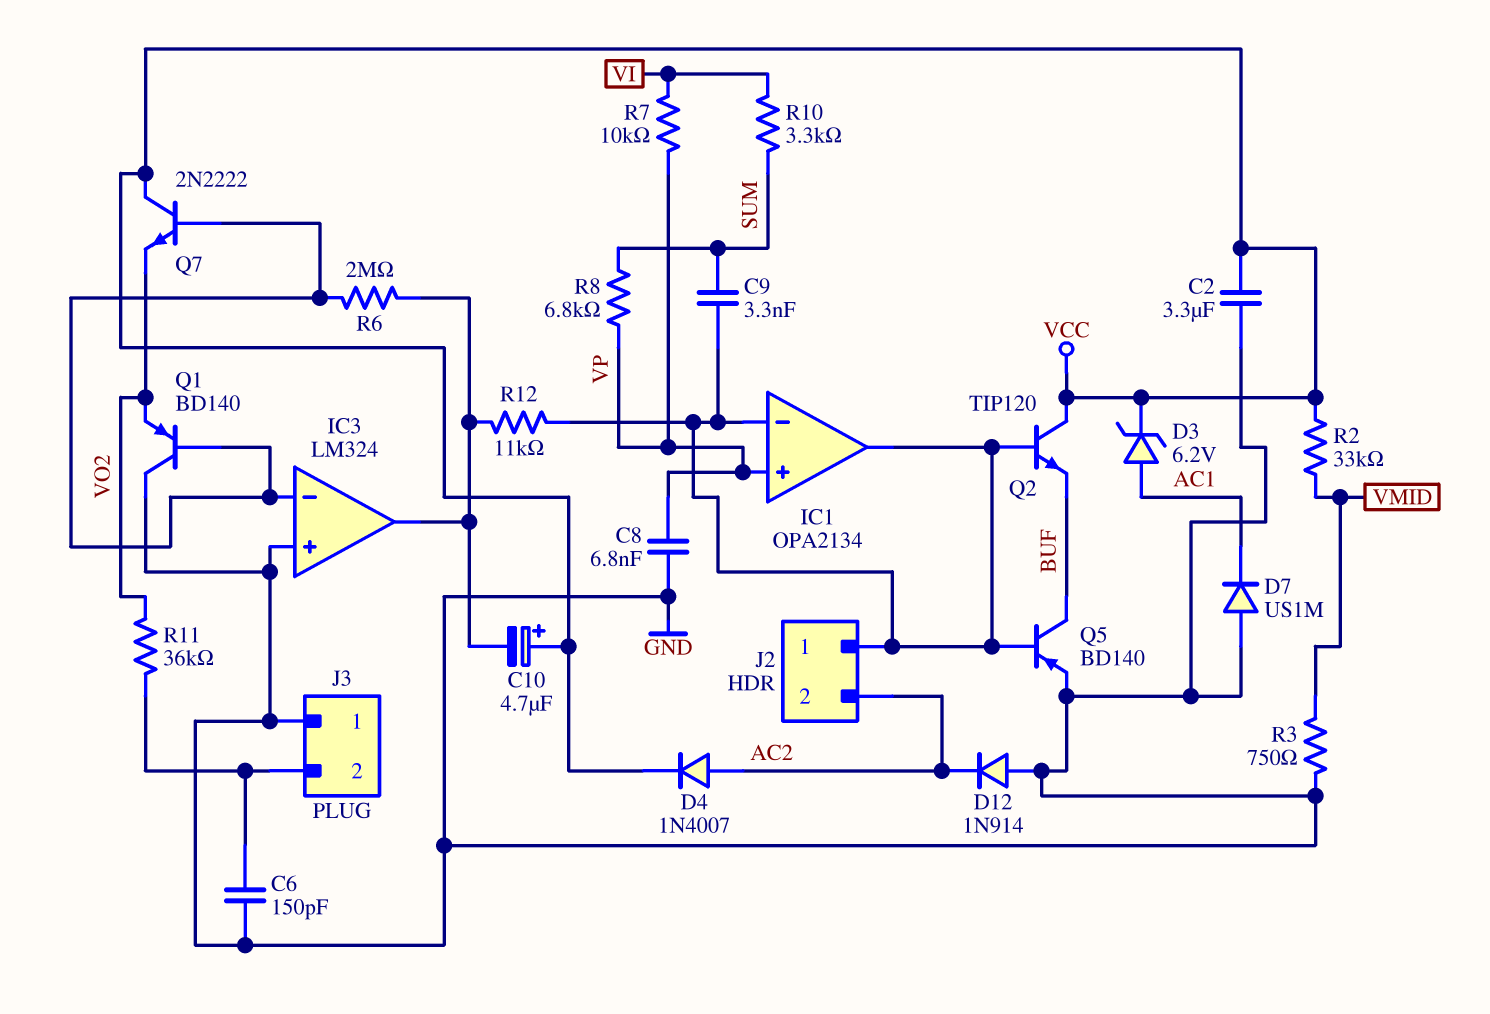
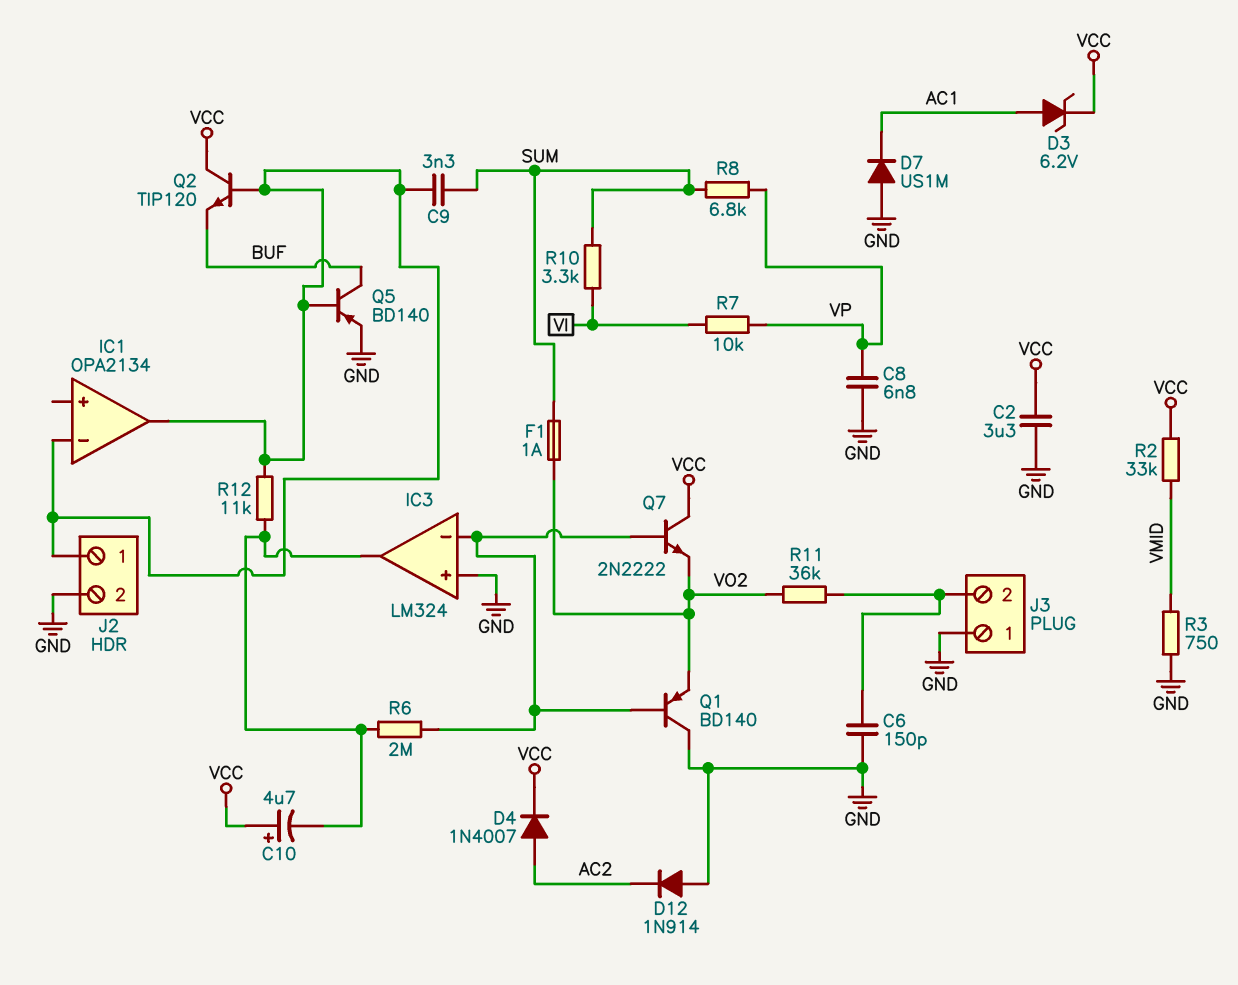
F1: none -> 1A (SUM, VO2)
IC1 pin in+: VP -> none
J2 pin 2: AC2 -> GND

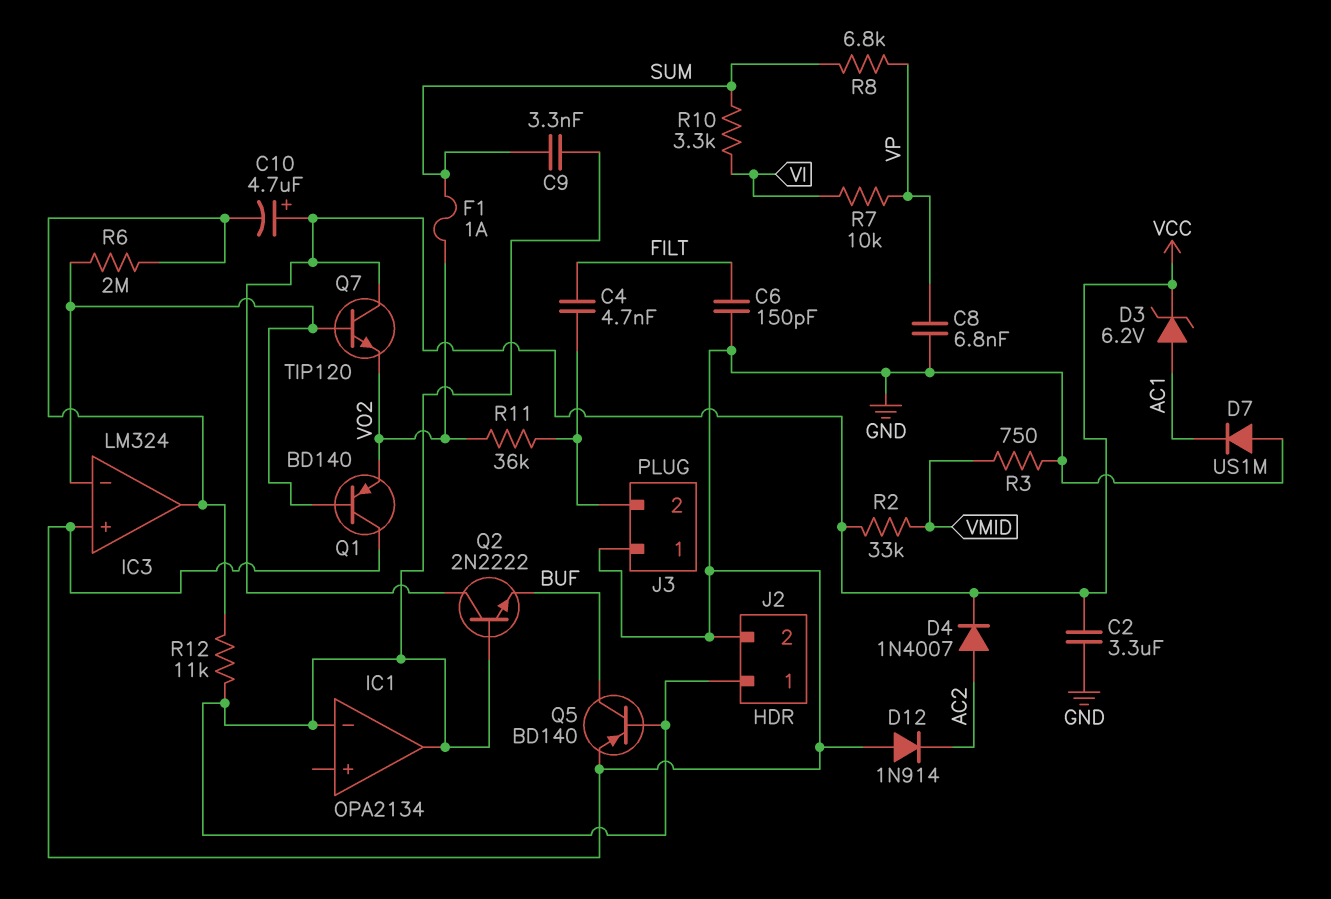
C4: none -> 4.7nF (FILT, J3/2)
C6: 150pF (GND, J3/2) -> 150pF (FILT, GND)
Q2: NPN TIP120 (B IC1/in-, C VCC, E BUF) -> NPN 2N2222 (B IC1/in-, C VCC, E BUF)
Q7: NPN 2N2222 (B IC3/in-, C VCC, E VO2) -> NPN TIP120 (B IC3/in-, C VCC, E VO2)

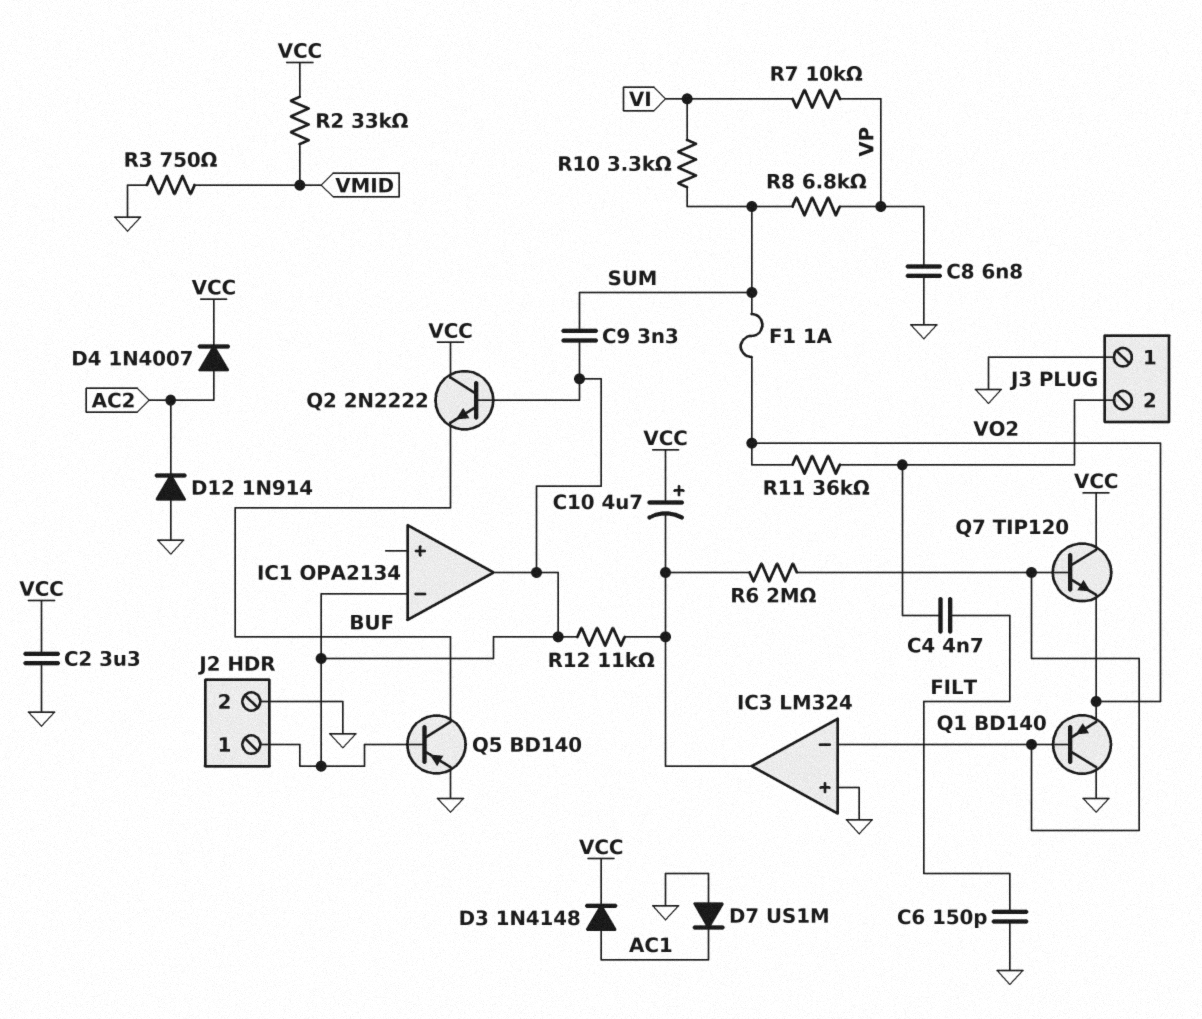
D3: zener 6.2V (A AC1, K VCC) -> diode 1N4148 (A AC1, K VCC)

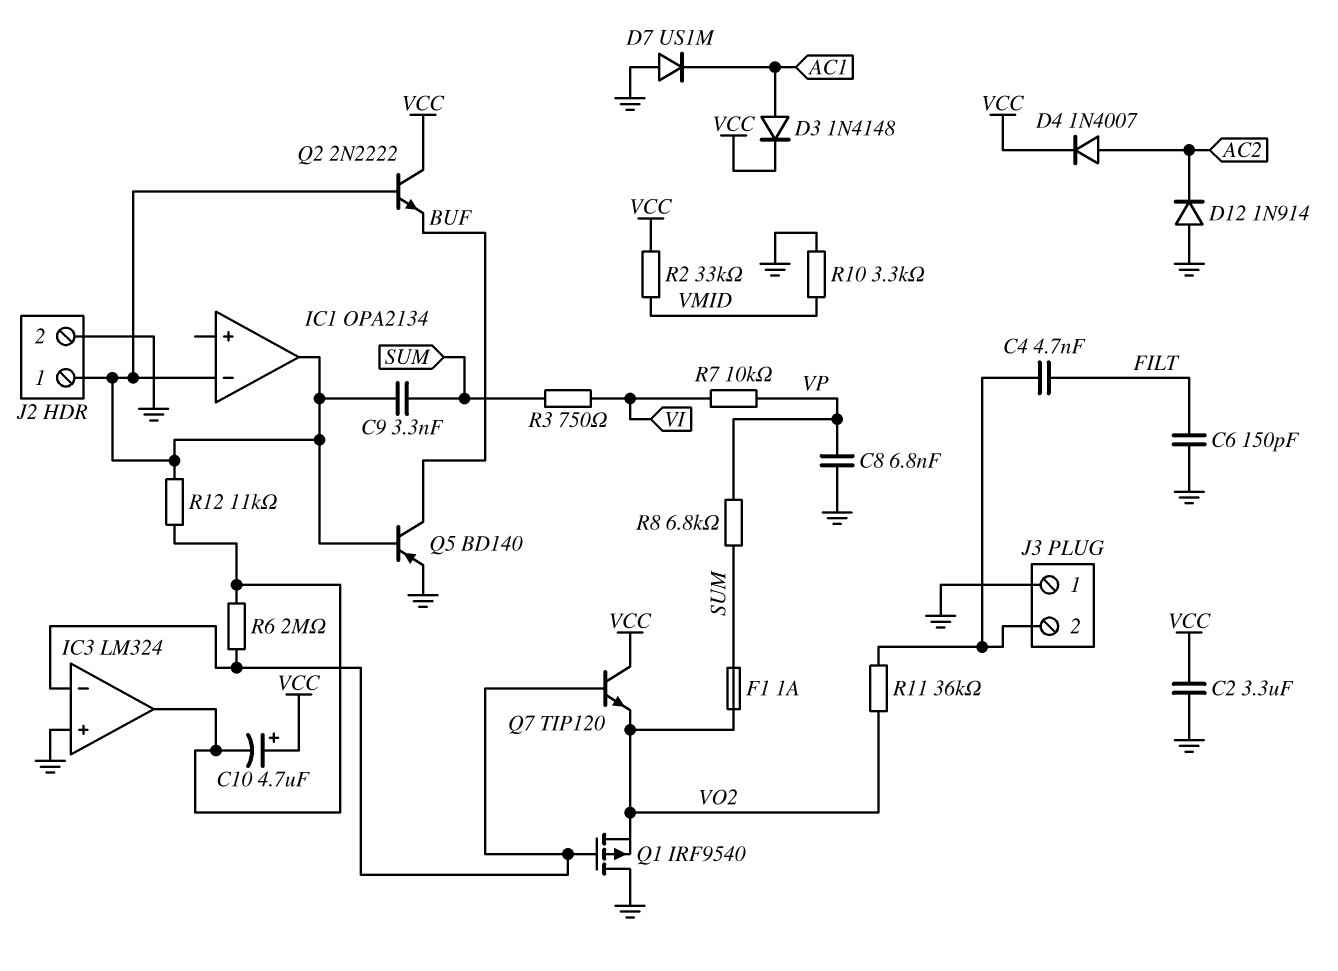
Q1: PNP BD140 (B IC3/in-, C GND, E VO2) -> PMOS IRF9540 (G IC3/in-, D GND, S VO2)
R3: 750 (GND, VMID) -> 750 (SUM, VI)
R10: 3.3k (SUM, VI) -> 3.3k (GND, VMID)

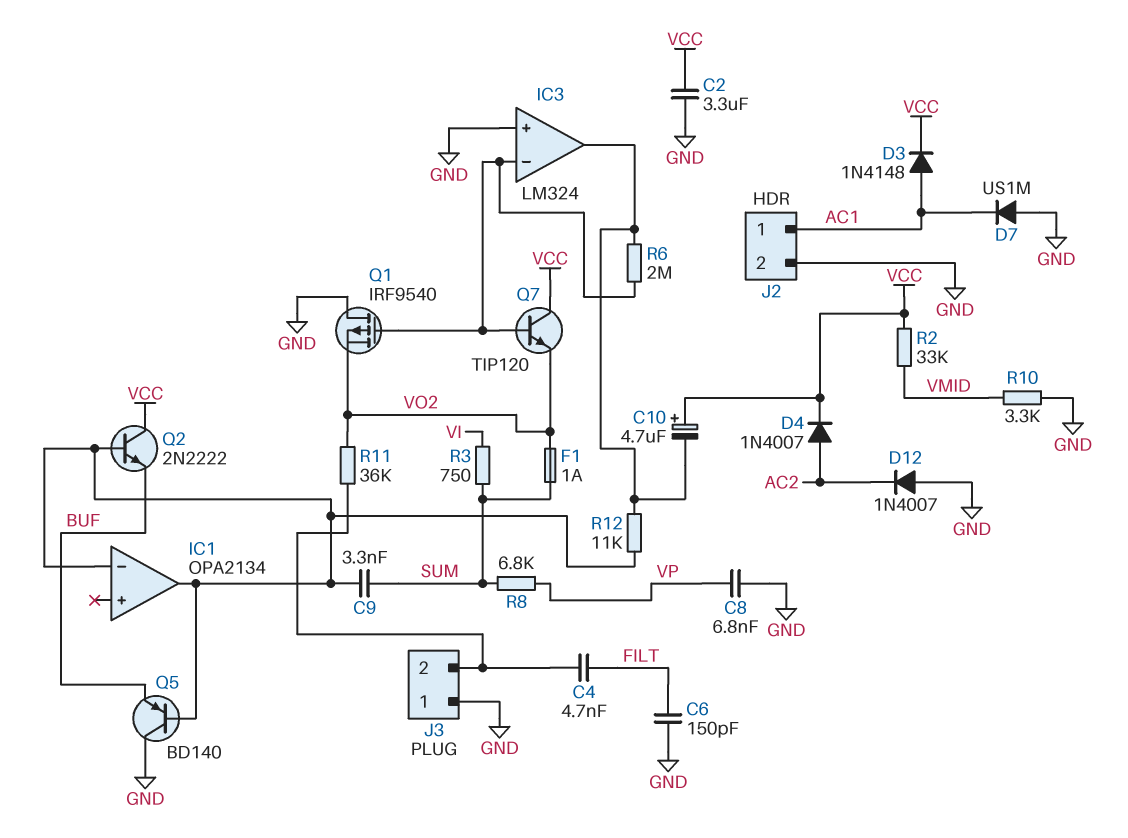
D12: diode 1N914 (A GND, K AC2) -> diode 1N4007 (A GND, K AC2)
J2 pin 1: IC1/in- -> AC1
Q5: PNP BD140 (B IC1/in-, C BUF, E GND) -> PNP BD140 (B IC1/in-, C GND, E BUF)
R7: 10k (VI, VP) -> none

